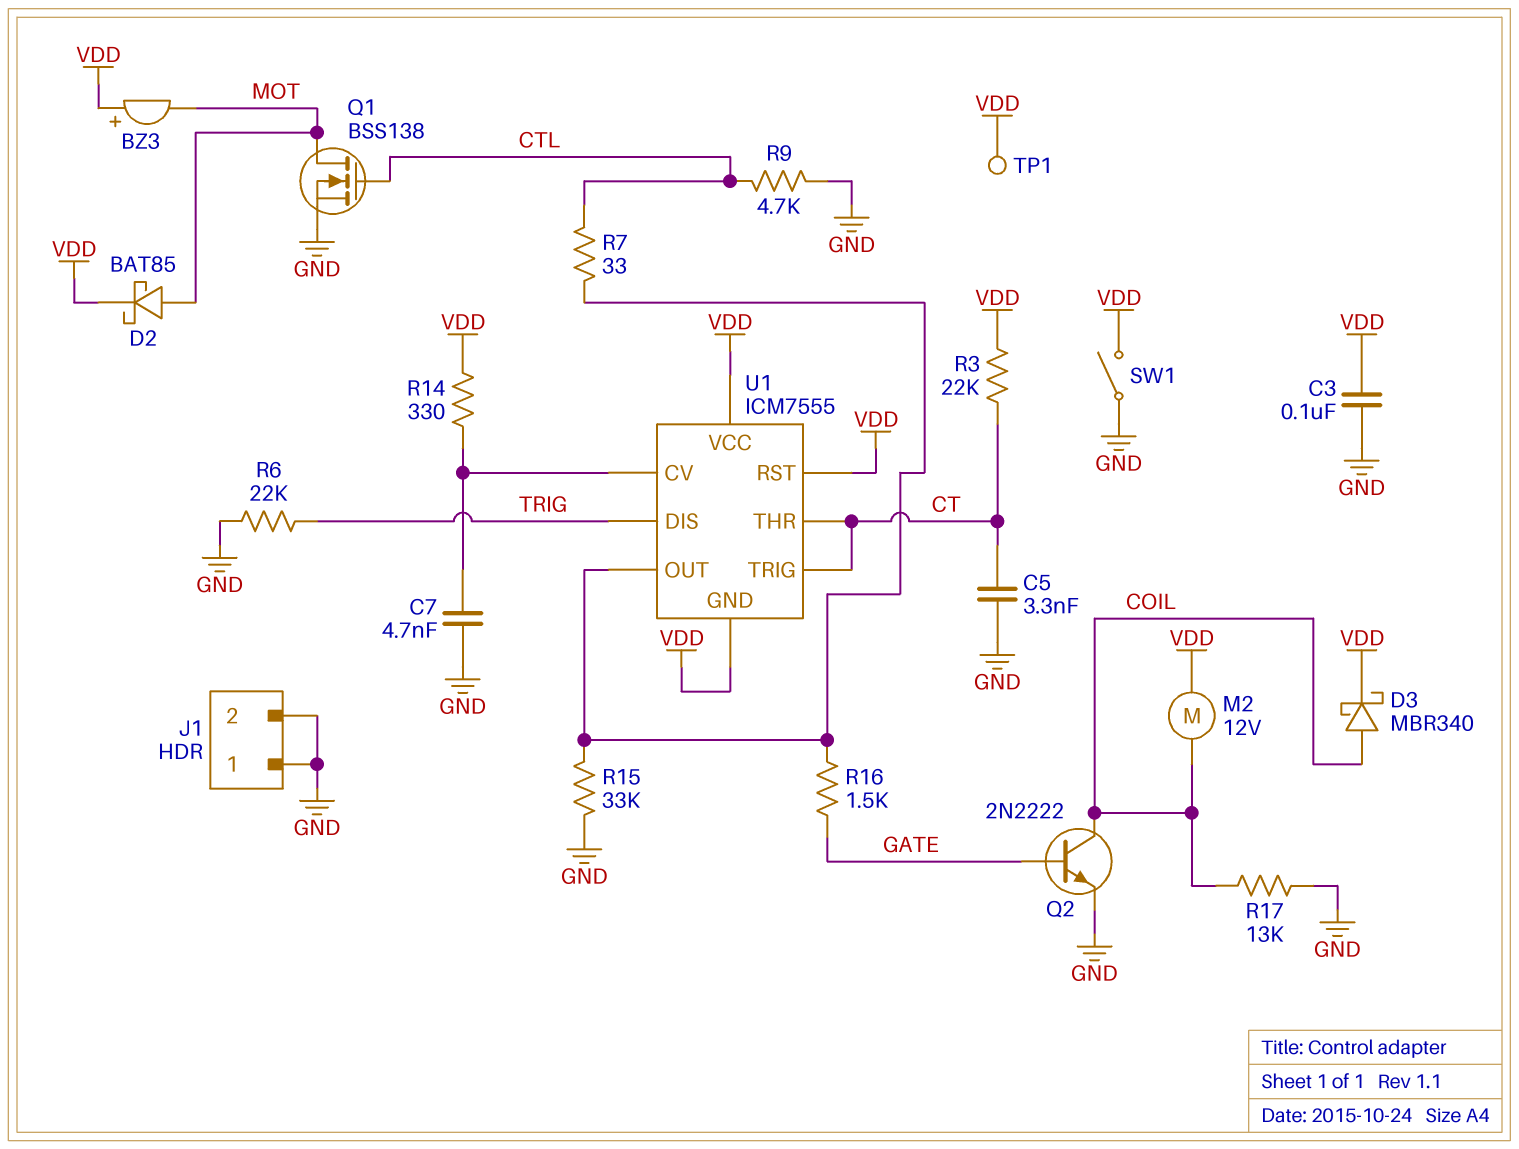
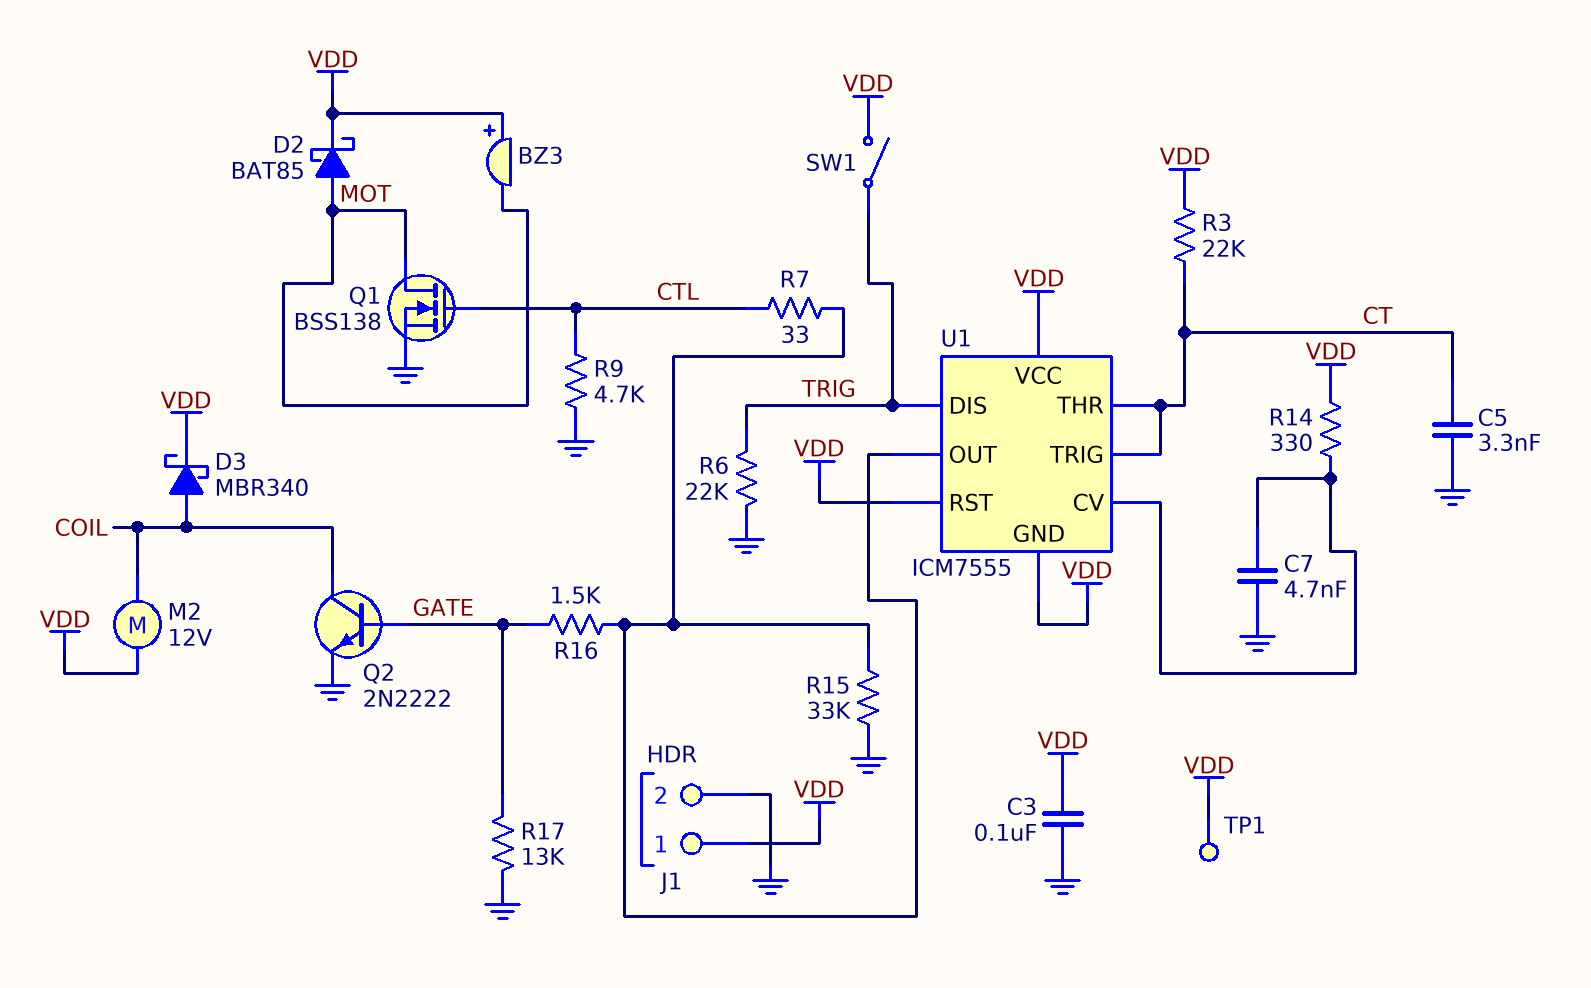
J1 pin 1: GND -> VDD
R17: 13k (COIL, GND) -> 13k (GATE, GND)
SW1: switch (GND, VDD) -> switch (TRIG, VDD)

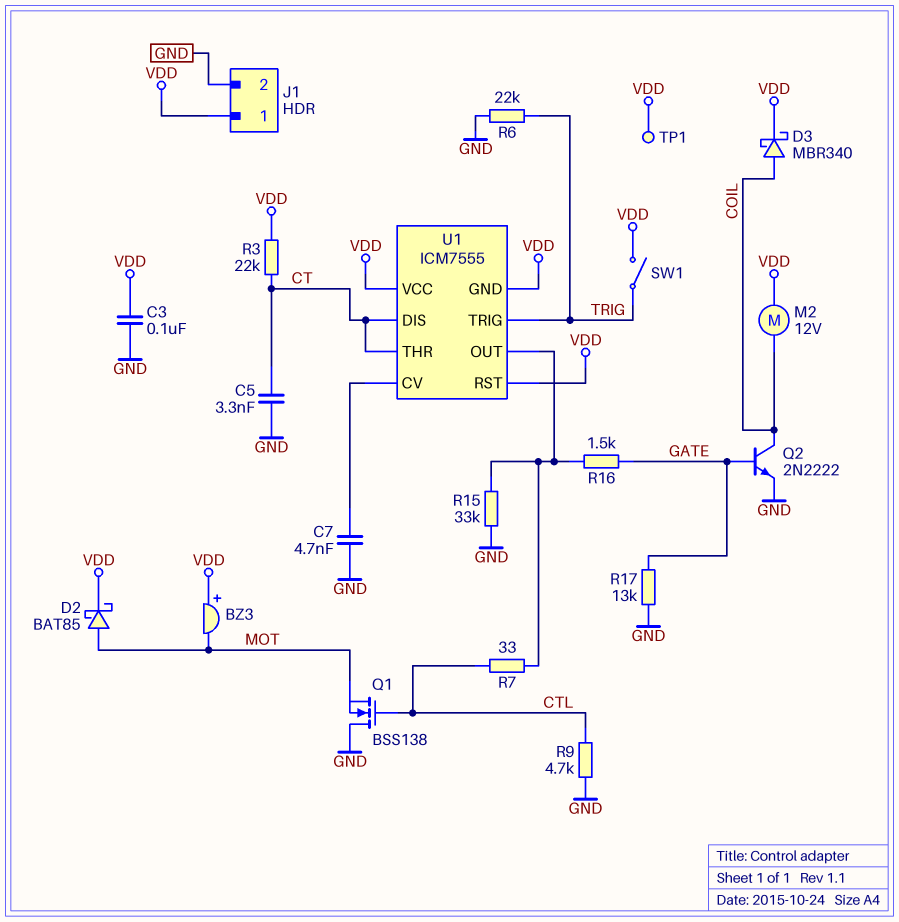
Q1: NMOS BSS138 (G CTL, D MOT, S GND) -> NMOS BSS138 (G CTL, D GND, S MOT)
R14: 330 (U1/CV, VDD) -> none
U1 pin DIS: TRIG -> CT
U1 pin TRIG: CT -> TRIG

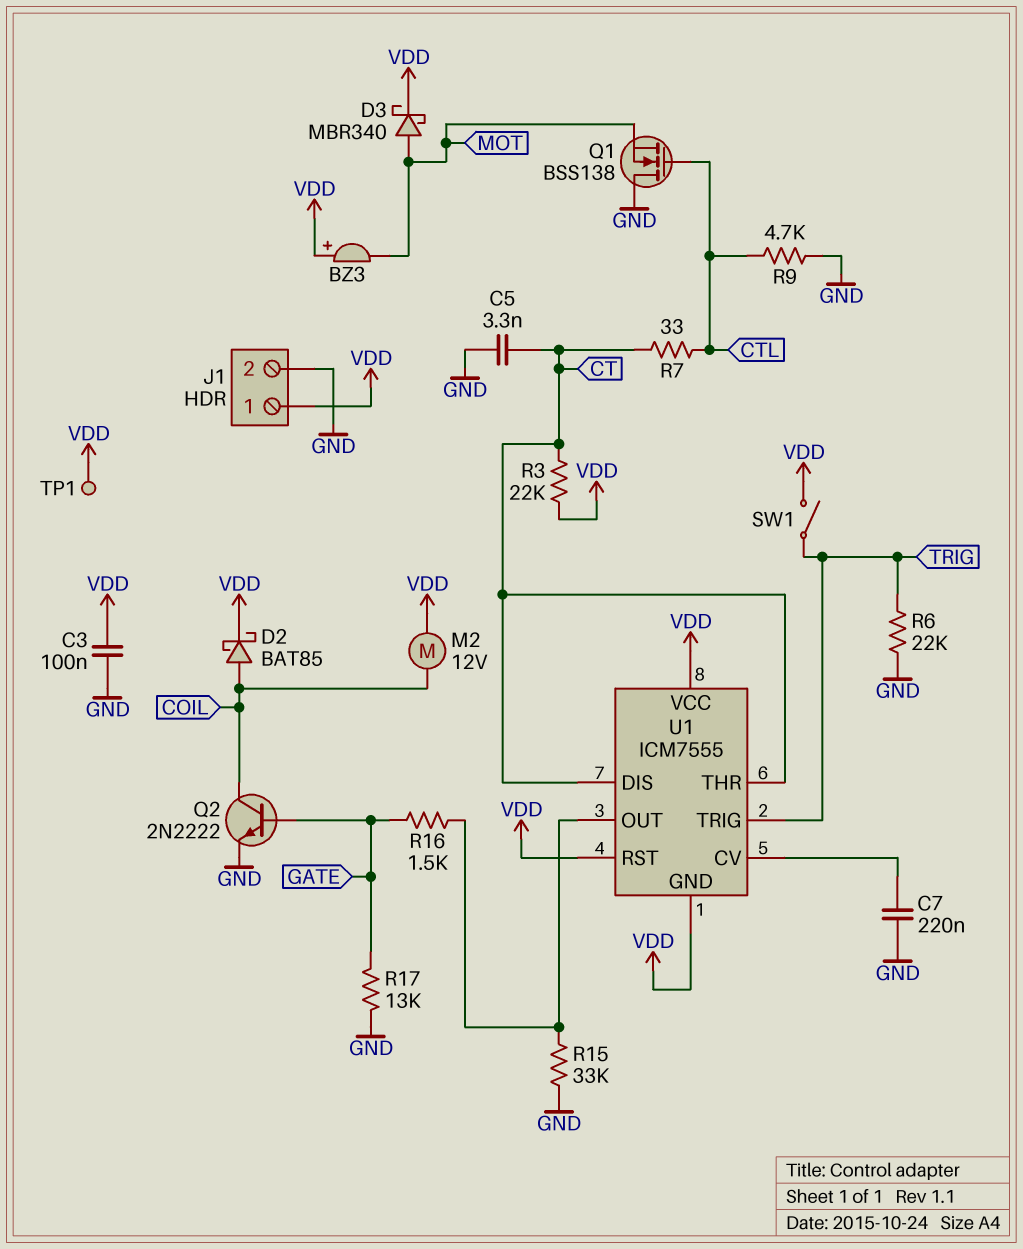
C7: 4.7nF (GND, U1/CV) -> 220nF (GND, U1/CV)
D2: schottky BAT85 (A MOT, K VDD) -> schottky BAT85 (A COIL, K VDD)
D3: schottky MBR340 (A COIL, K VDD) -> schottky MBR340 (A MOT, K VDD)
R7: 33 (CTL, U1/OUT) -> 33 (CT, CTL)

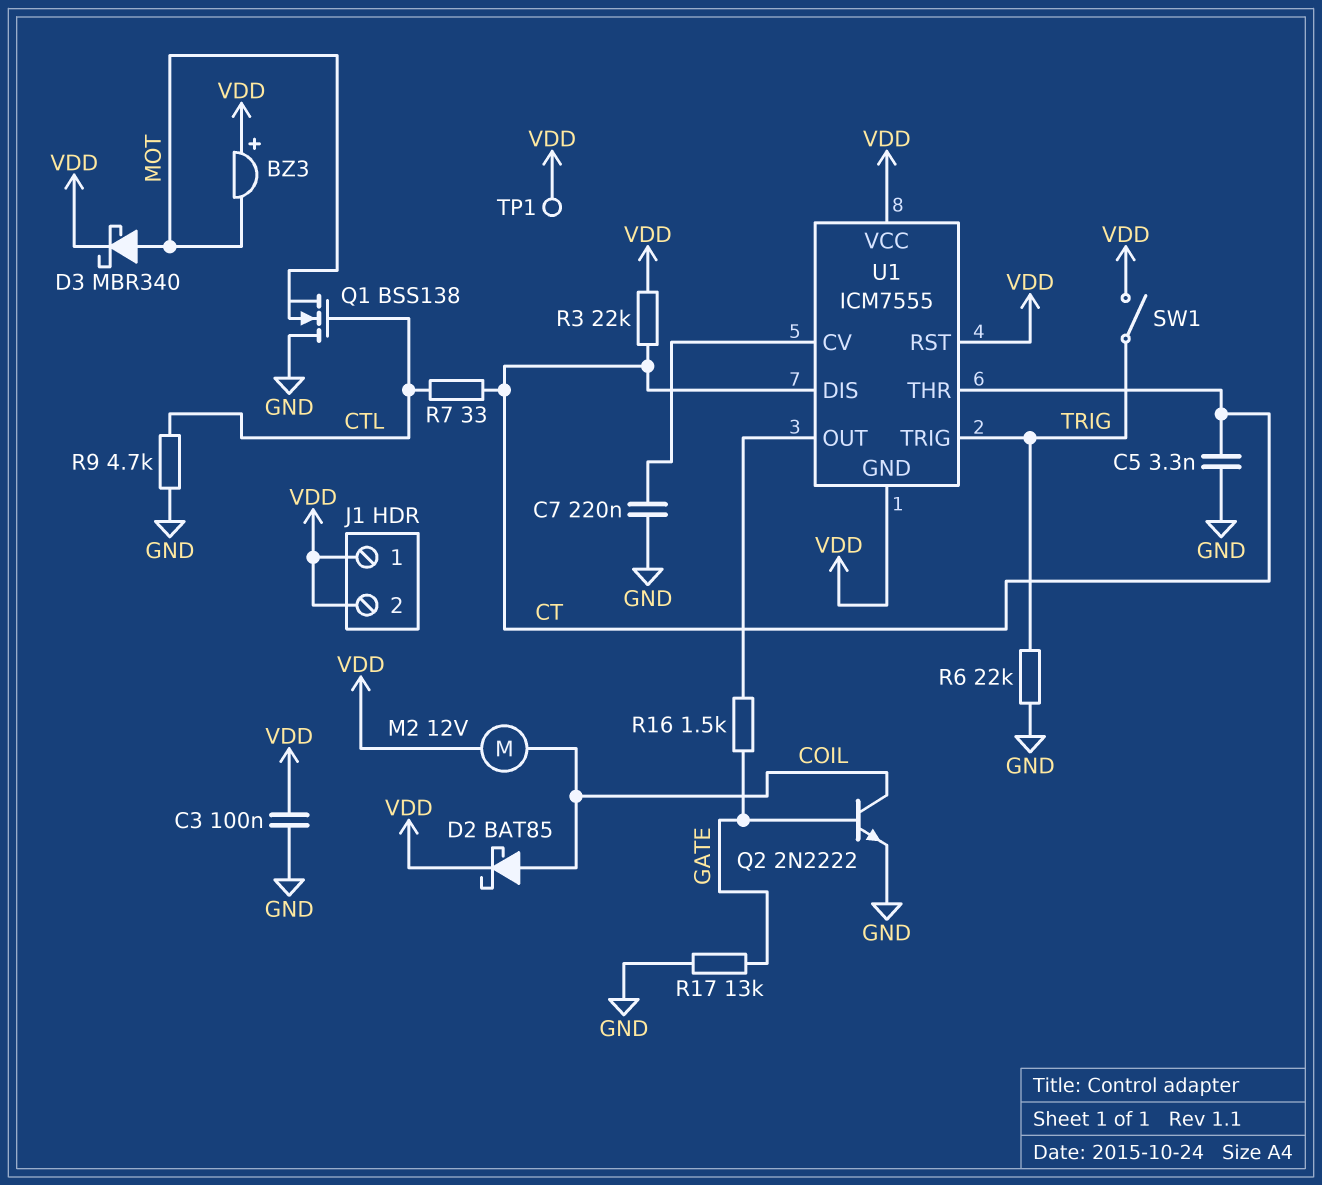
J1 pin 2: GND -> VDD
R15: 33k (GND, U1/OUT) -> none

